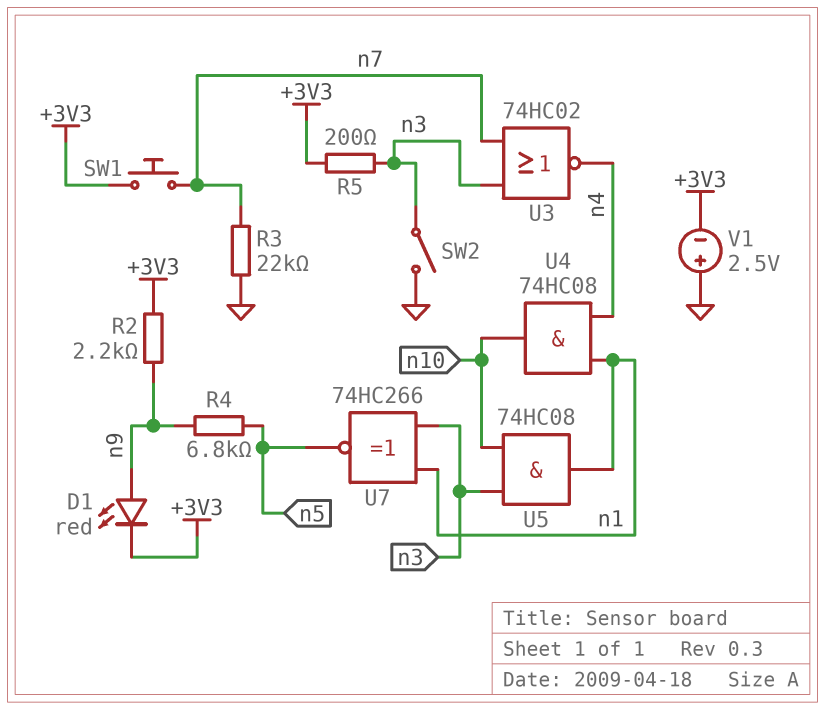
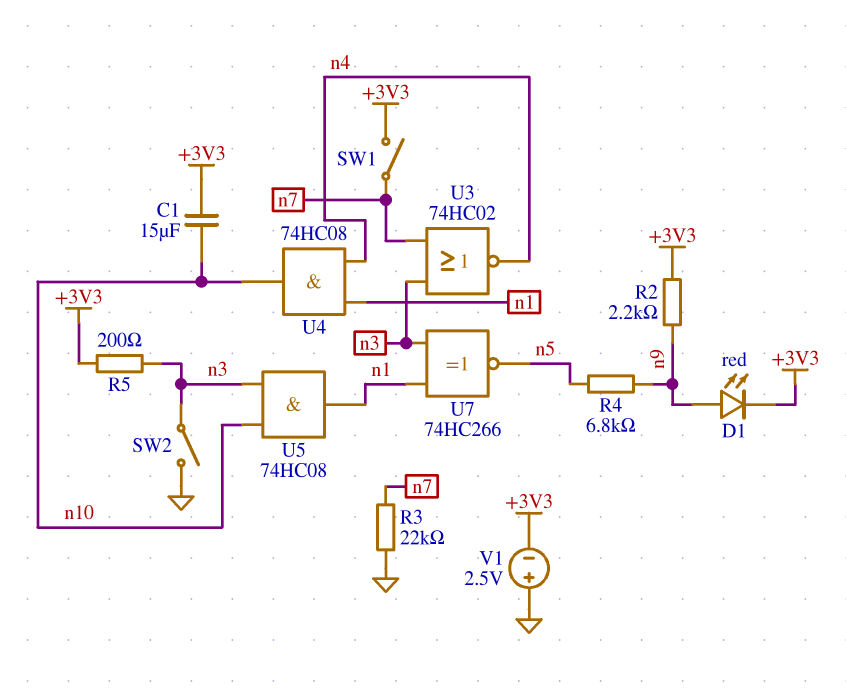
C1: none -> 15uF (+3V3, n10)
SW1: button (+3V3, n7) -> switch (+3V3, n7)

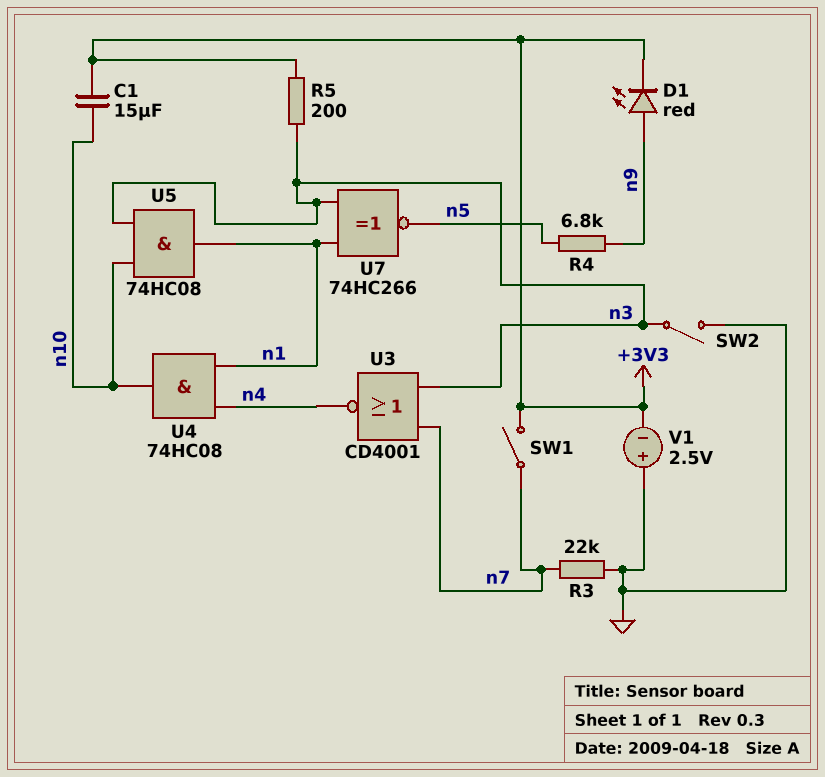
R2: 2.2k (+3V3, n9) -> none
U3: NOR 74HC02 (in n3, in n7, out n4) -> NOR CD4001 (in n3, in n7, out n4)

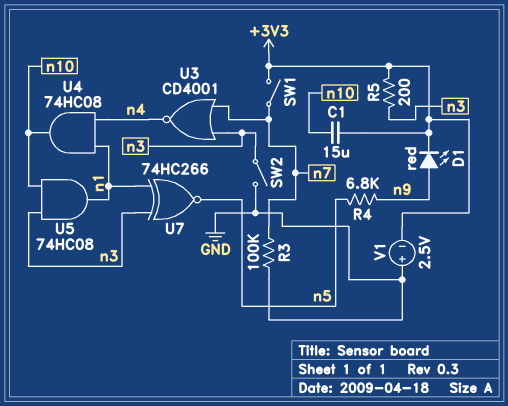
R3: 22k (GND, n7) -> 100k (GND, n7)

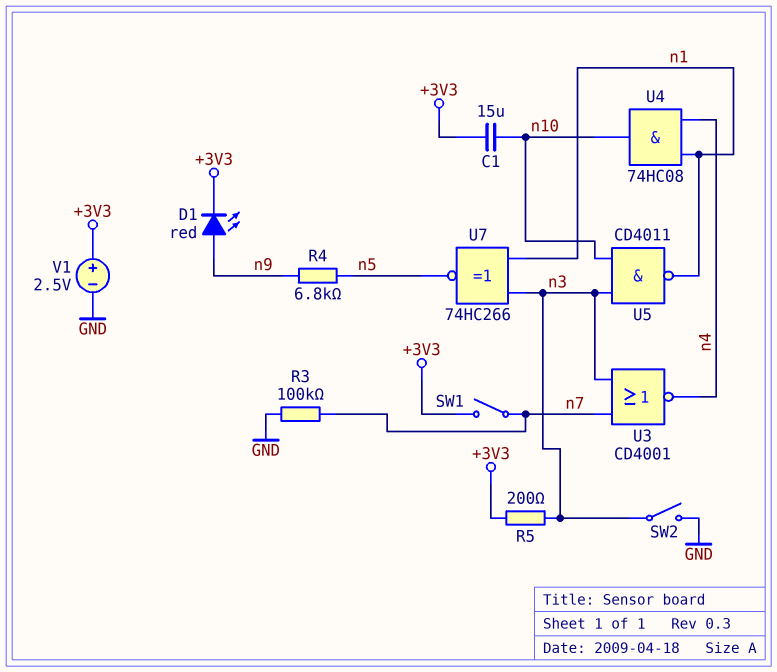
U5: AND 74HC08 (in n3, in n10, out n1) -> NAND CD4011 (in n3, in n10, out n1)
V1: 2.5V (plus GND, minus +3V3) -> 2.5V (plus +3V3, minus GND)

